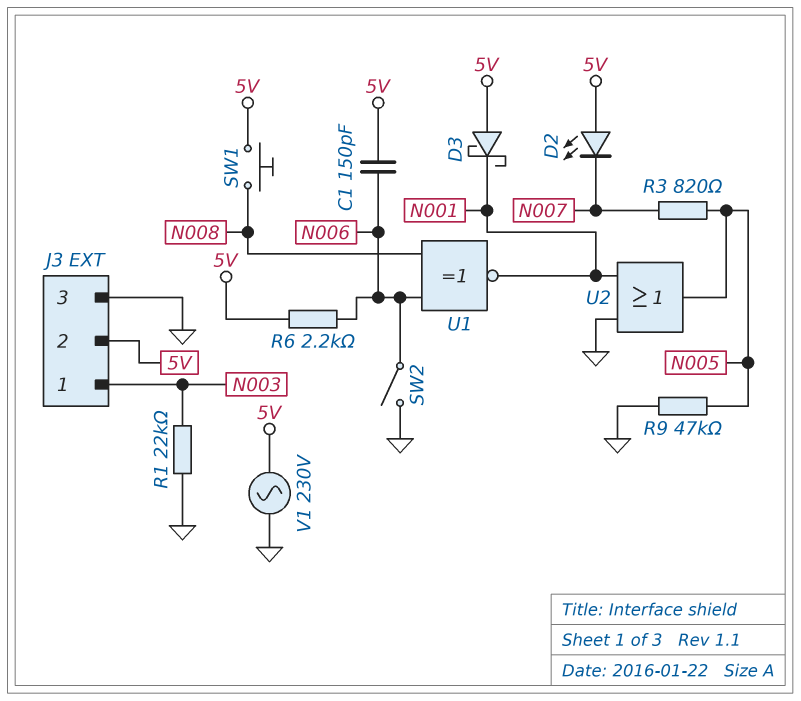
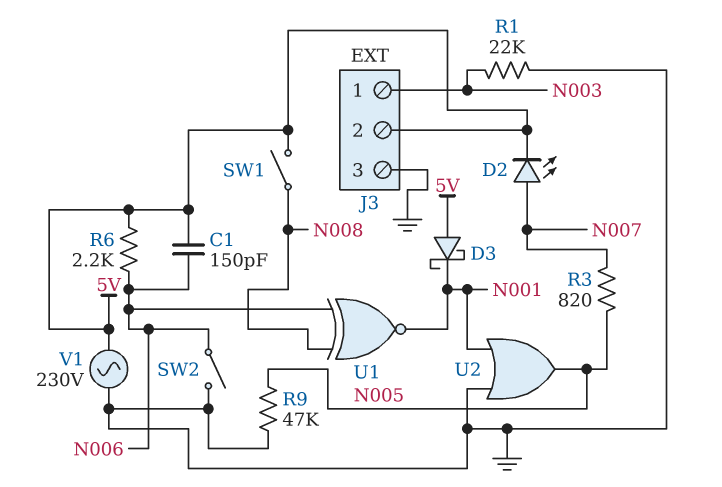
D2: LED (A 5V, K N007) -> LED (A N007, K 5V)
SW1: button (5V, N008) -> switch (5V, N008)

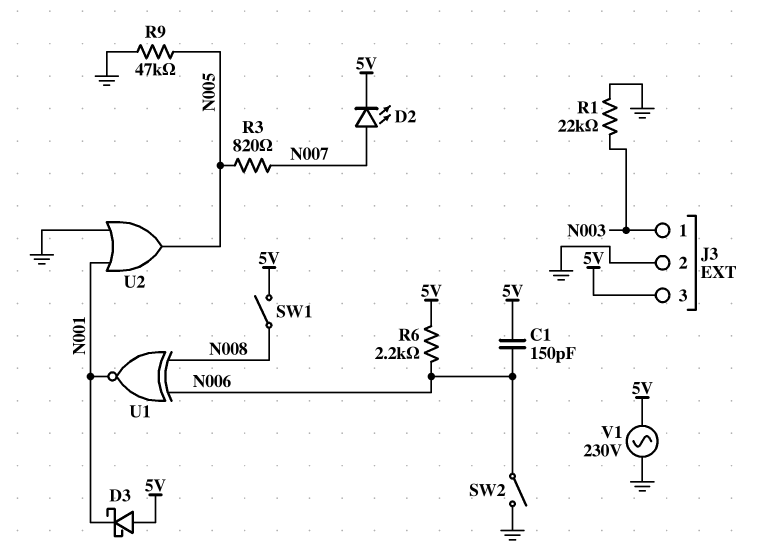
J3 pin 2: 5V -> GND
J3 pin 3: GND -> 5V

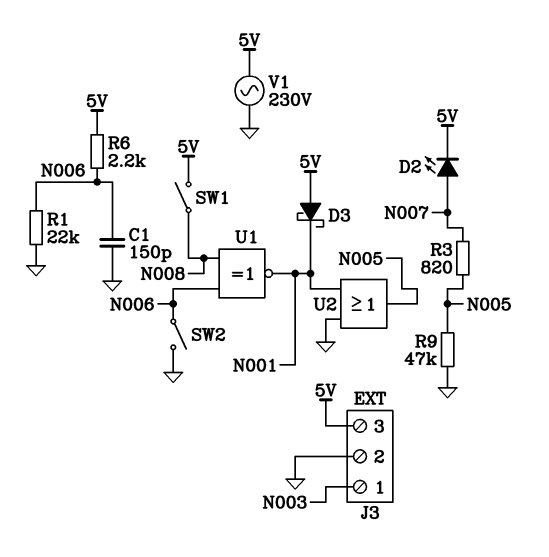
C1: 150pF (5V, N006) -> 150pF (GND, N006)
R1: 22k (GND, N003) -> 22k (GND, N006)

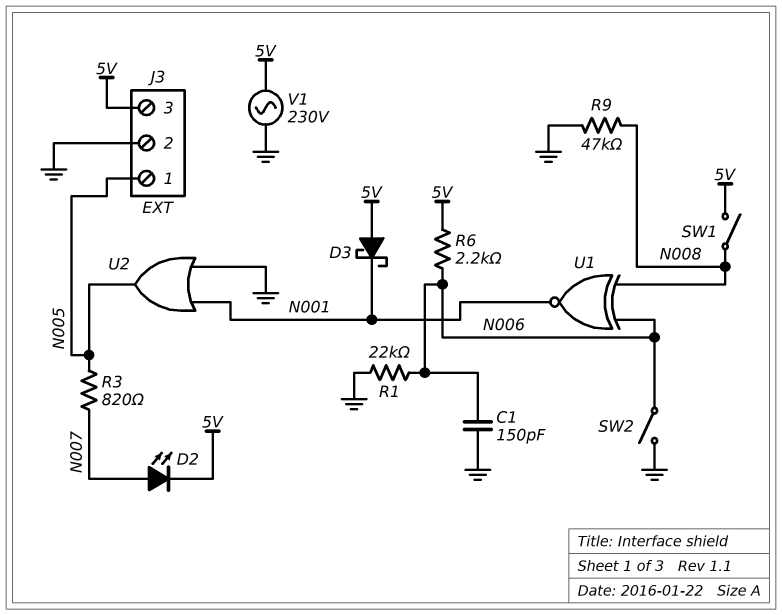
J3 pin 1: N003 -> N005
R9: 47k (GND, N005) -> 47k (GND, N008)

